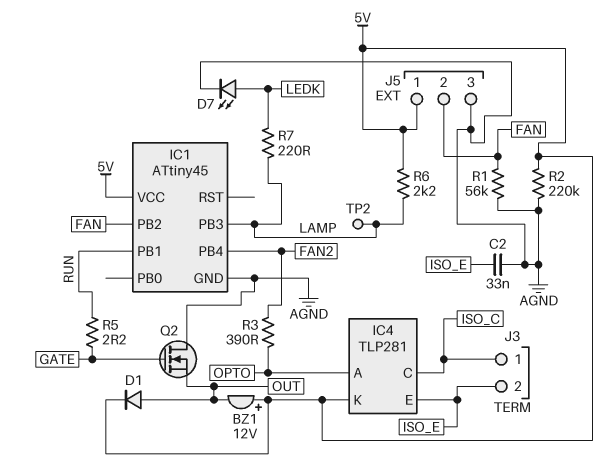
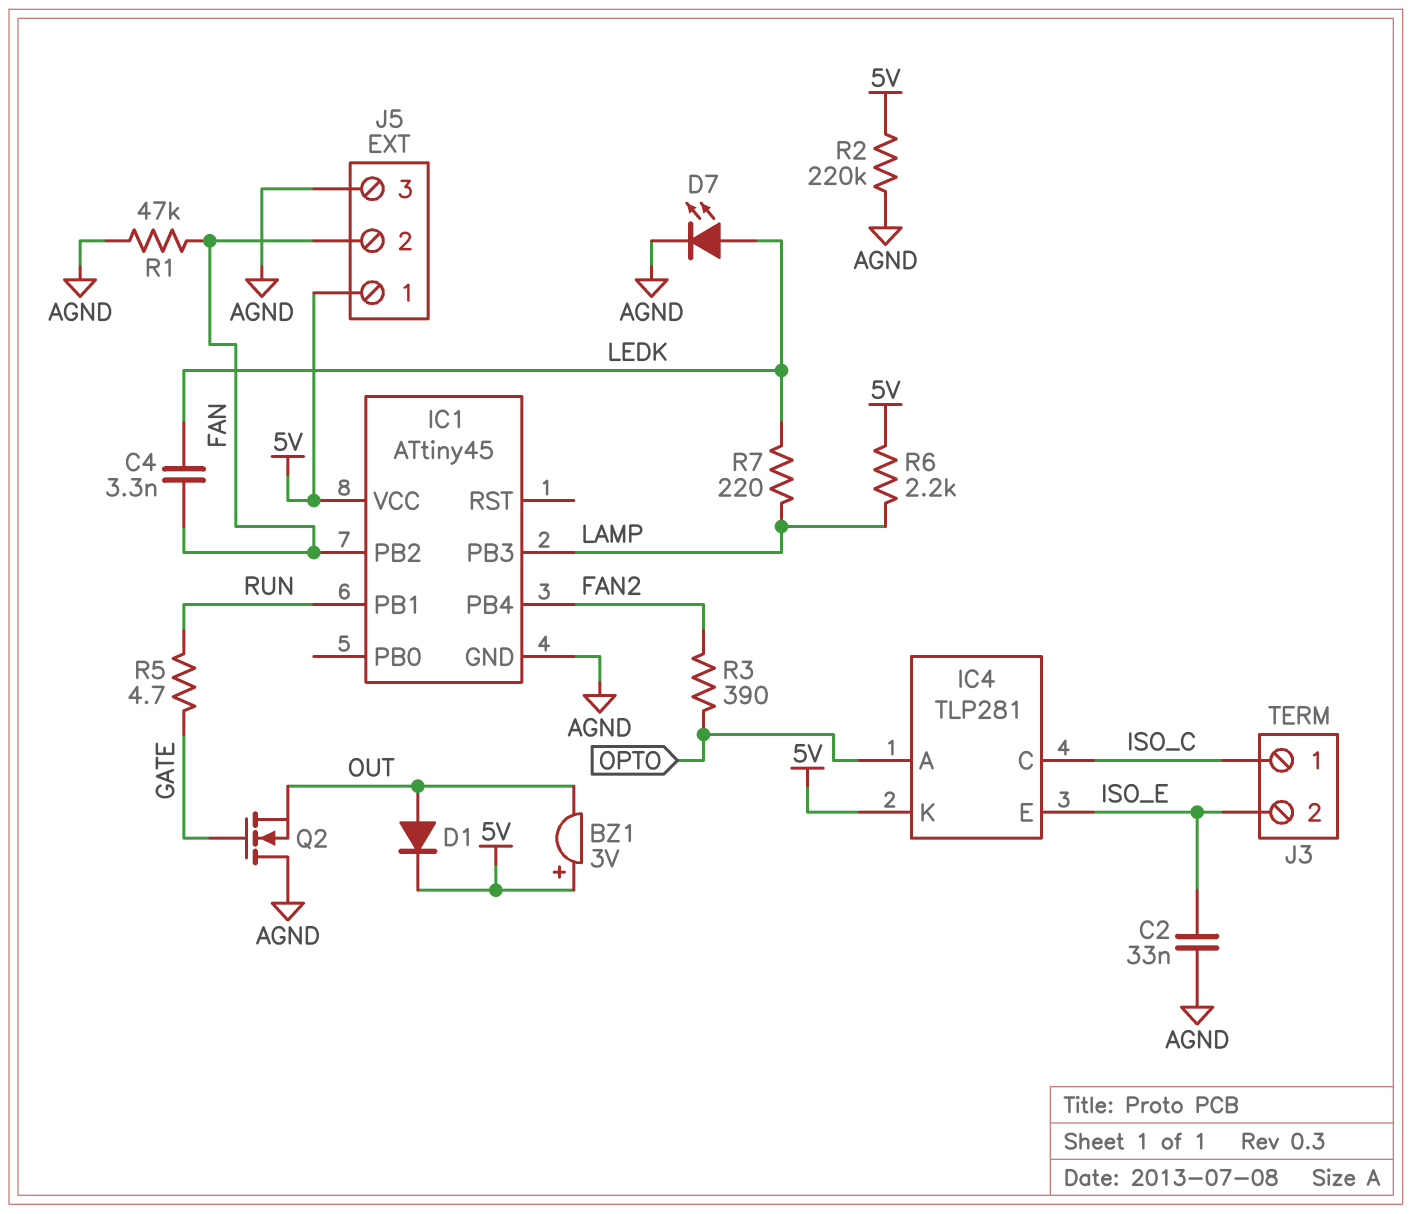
BZ1: buzzer 12V (plus 5V, minus OUT) -> buzzer 3V (plus 5V, minus OUT)
C4: none -> 3.3nF (FAN, LEDK)
R1: 56k (AGND, FAN) -> 47k (AGND, FAN)
R5: 2.2 (GATE, RUN) -> 4.7 (GATE, RUN)
TP2: test point (LAMP) -> none

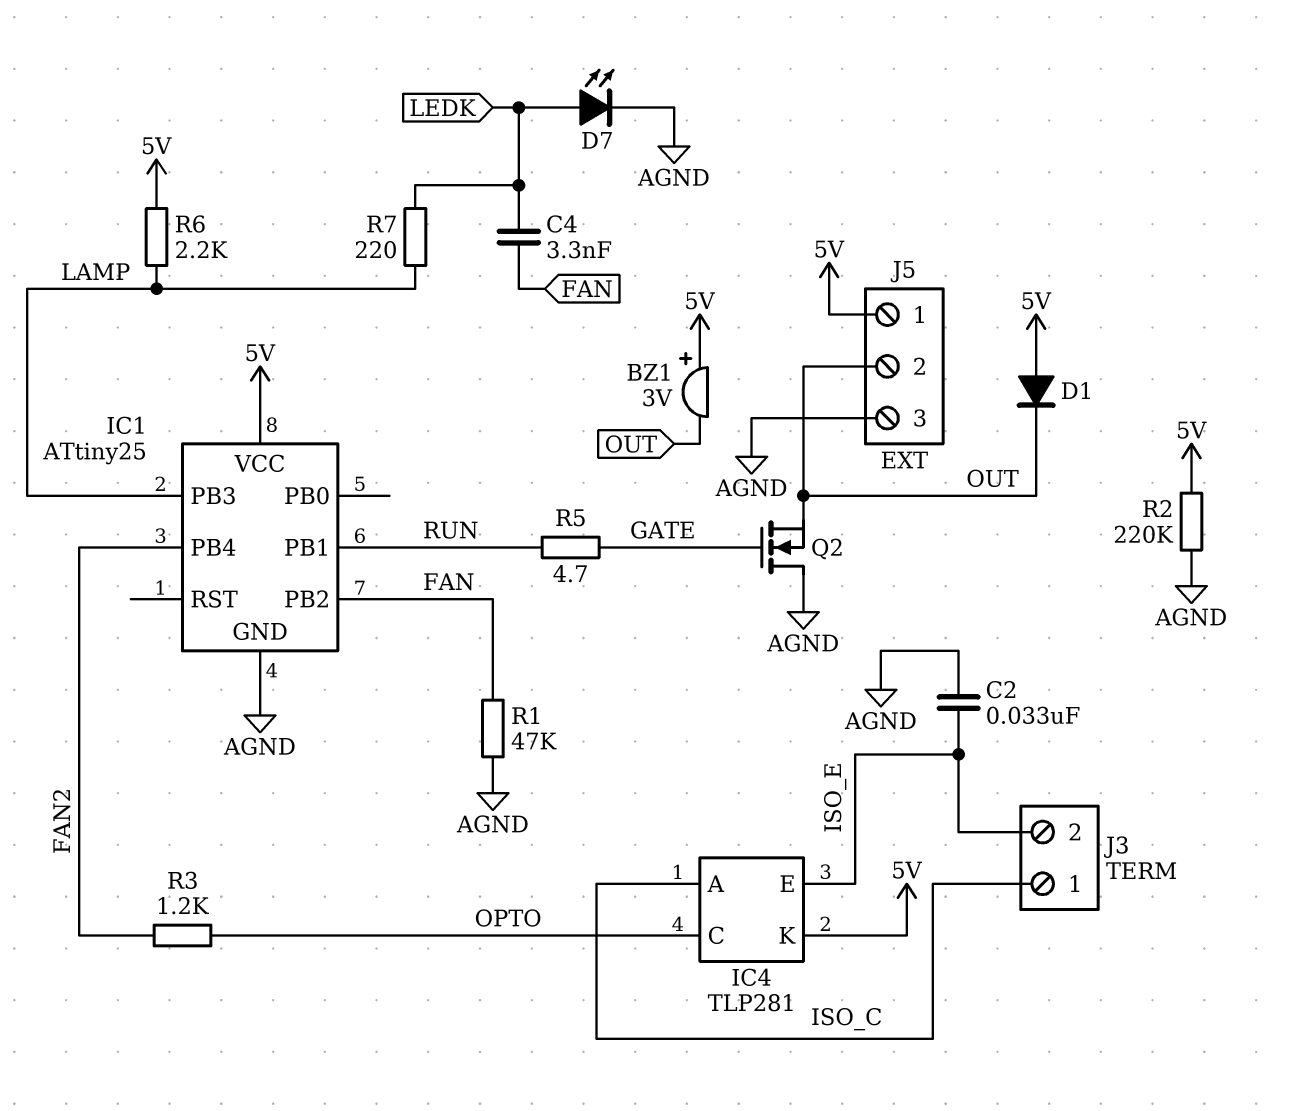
D1: diode (A OUT, K 5V) -> diode (A 5V, K OUT)
IC1: ATtiny45 -> ATtiny25
IC4 pin A: OPTO -> ISO_C
IC4 pin C: ISO_C -> OPTO
J5 pin 2: FAN -> OUT
R3: 390 (FAN2, OPTO) -> 1.2k (FAN2, OPTO)

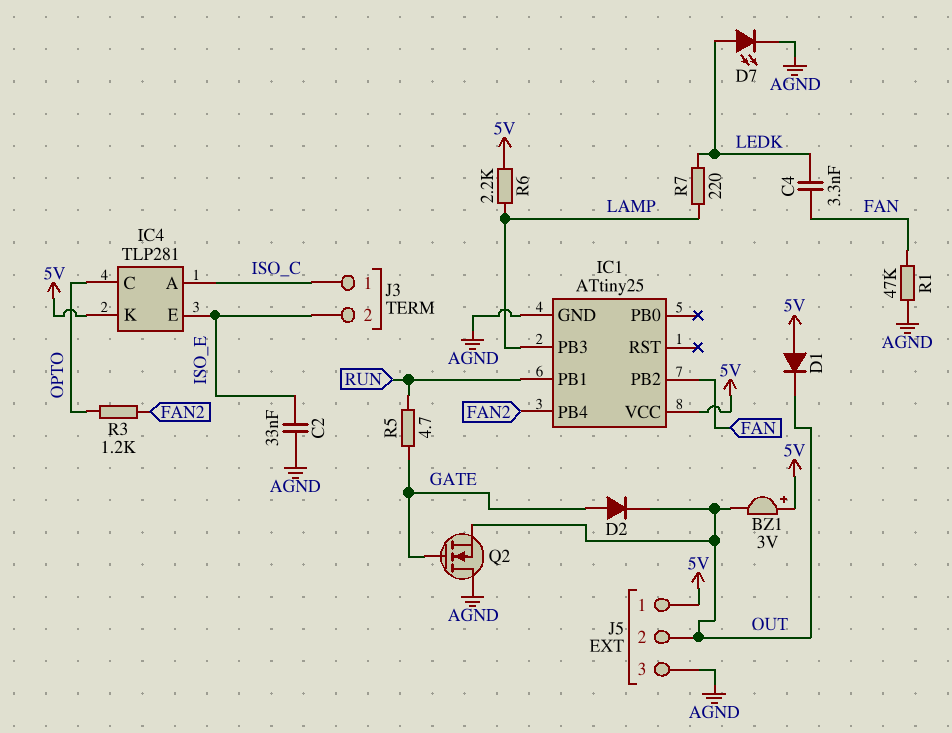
D2: none -> diode (A GATE, K OUT)
R2: 220k (5V, AGND) -> none

